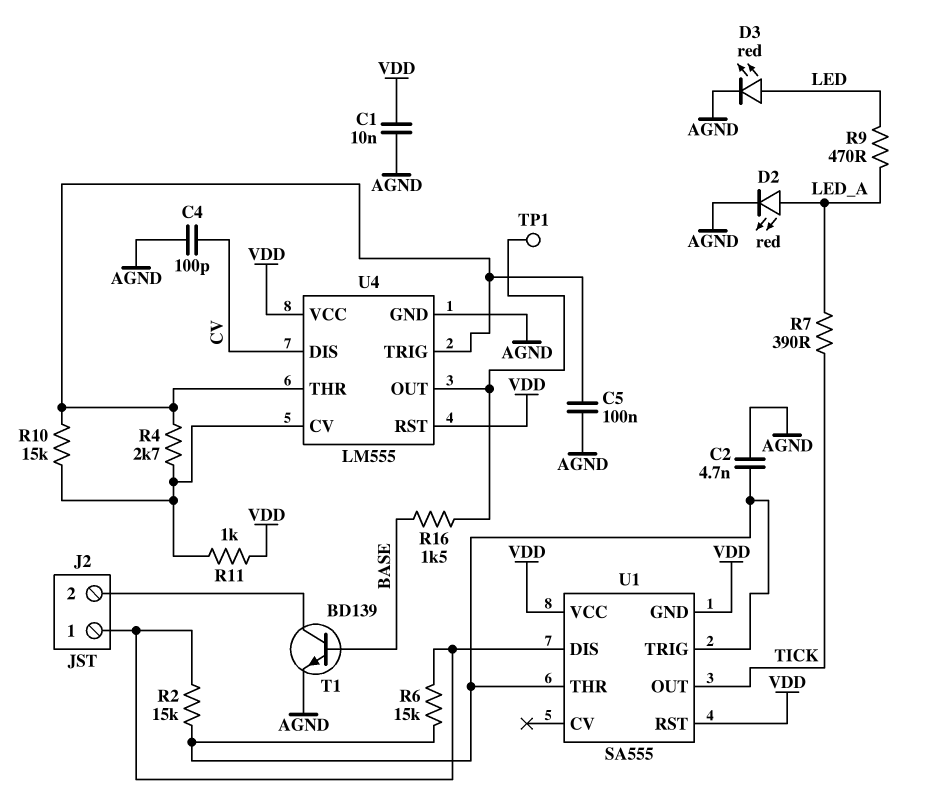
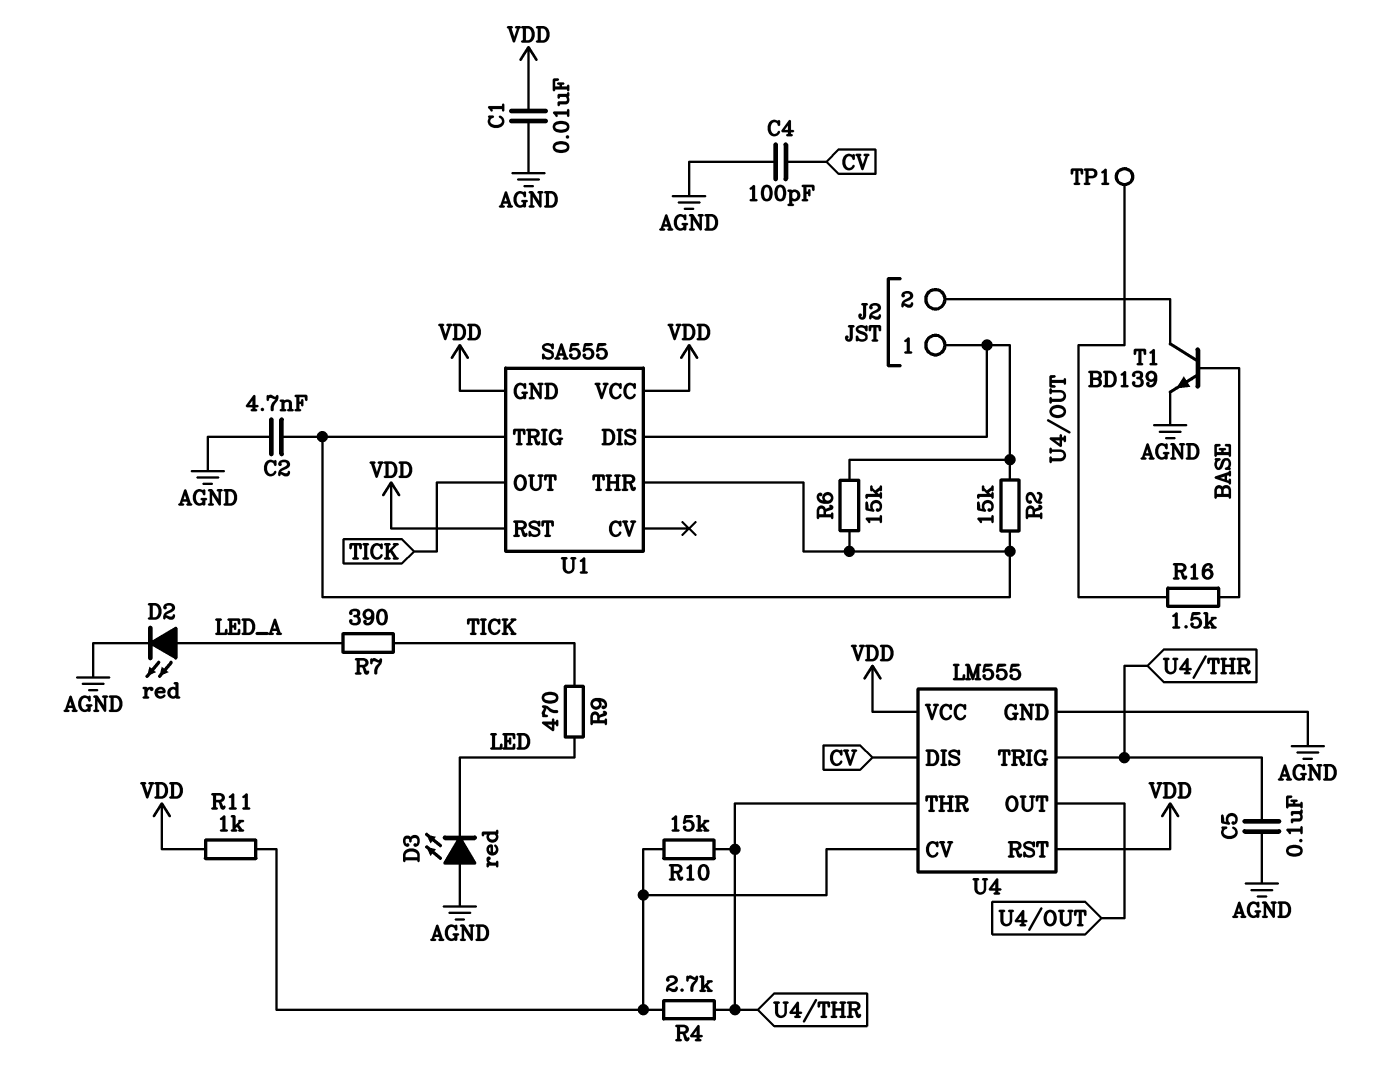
D3: LED red (A LED, K AGND) -> LED red (A AGND, K LED)
R9: 470 (LED, LED_A) -> 470 (LED, TICK)

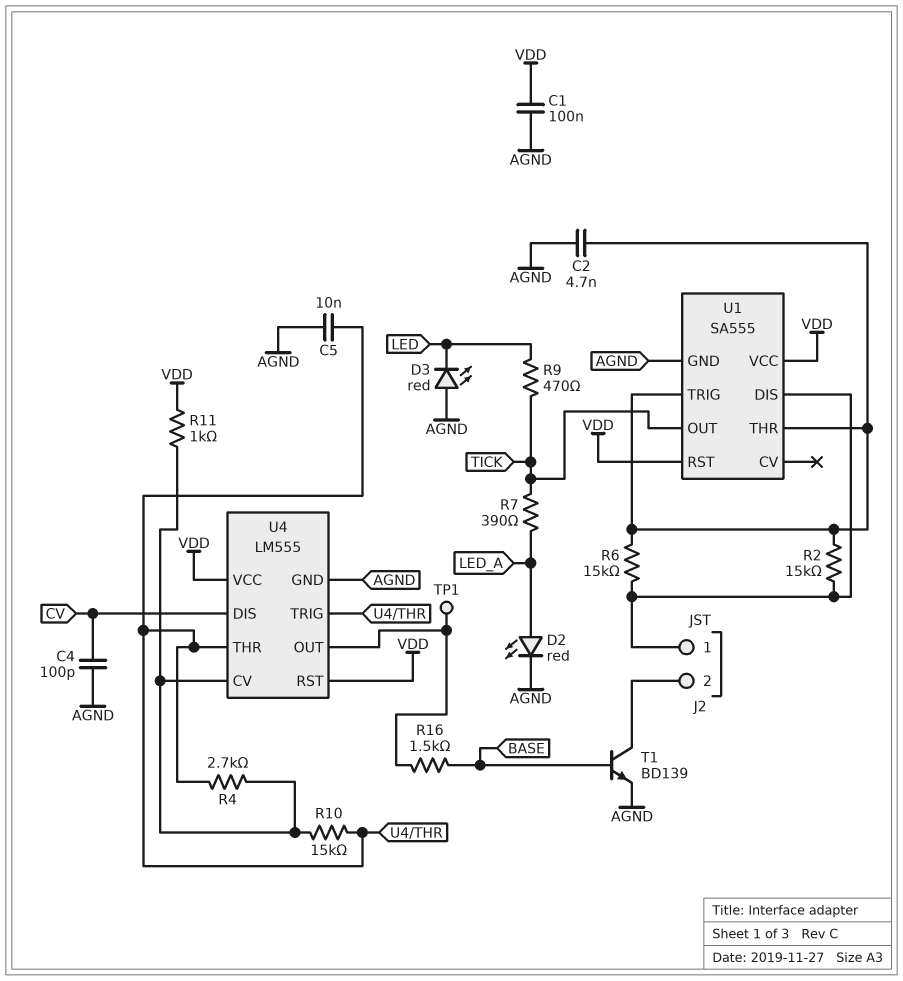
C1: 10nF (AGND, VDD) -> 100nF (AGND, VDD)
C5: 100nF (AGND, U4/THR) -> 10nF (AGND, U4/THR)
U1 pin GND: VDD -> AGND

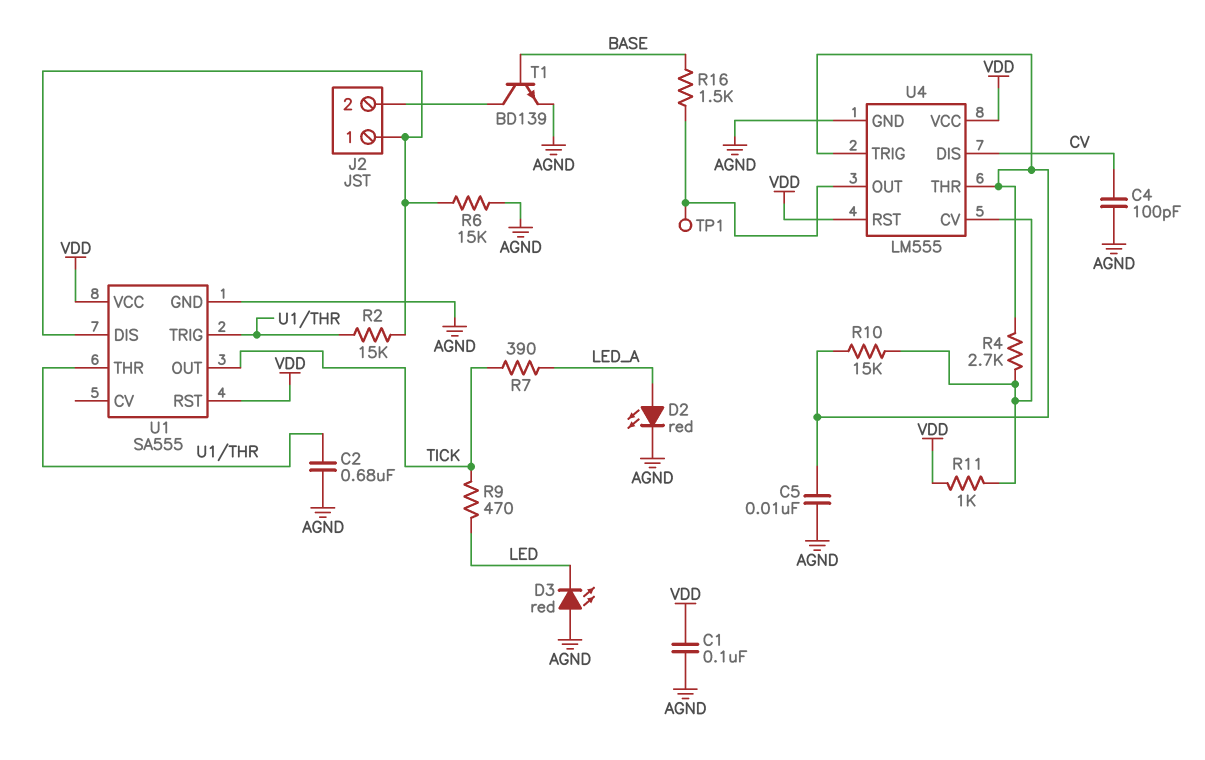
C2: 4.7nF (AGND, U1/THR) -> 680nF (AGND, U1/THR)
R6: 15k (J2/1, U1/THR) -> 15k (AGND, J2/1)

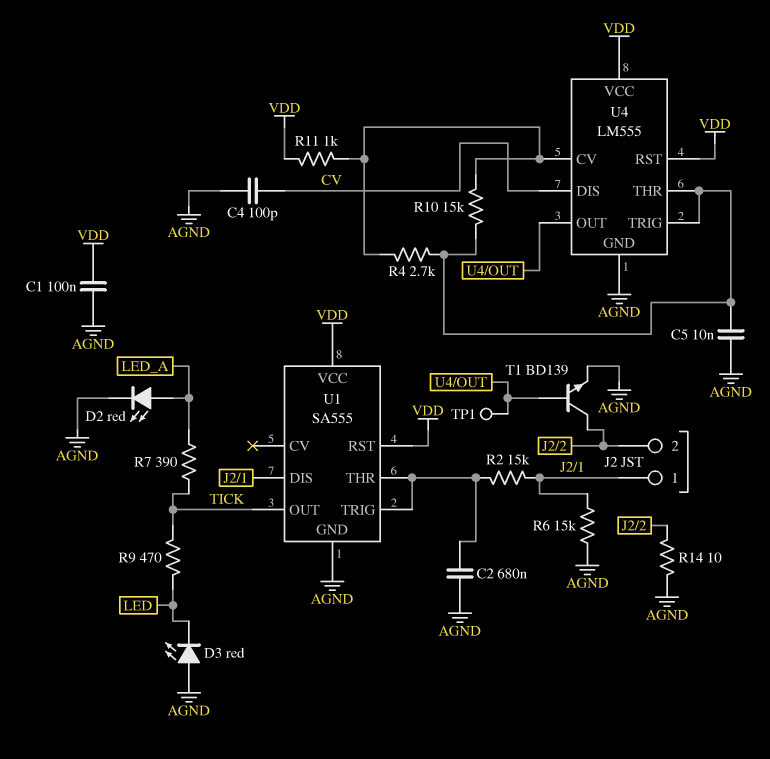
R14: none -> 10 (AGND, J2/2)
R16: 1.5k (BASE, U4/OUT) -> none
T1: NPN BD139 (B BASE, C J2/2, E AGND) -> NPN BD139 (B U4/OUT, C J2/2, E AGND)

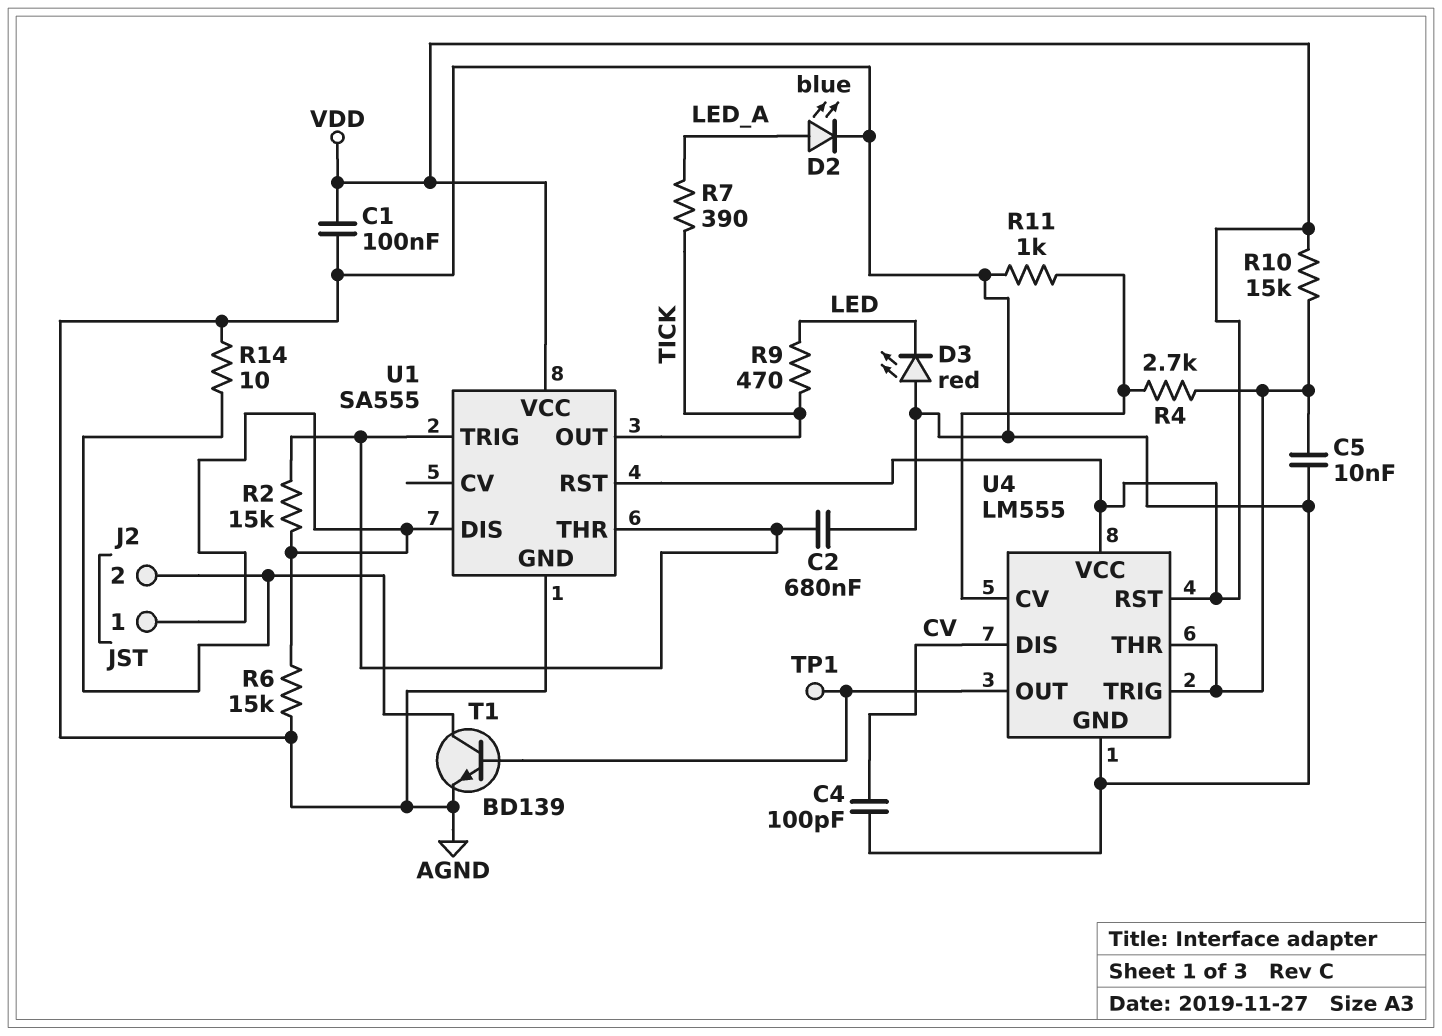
D2: LED red (A LED_A, K AGND) -> LED blue (A LED_A, K AGND)
R10: 15k (U4/CV, U4/THR) -> 15k (U4/THR, VDD)
R11: 1k (U4/CV, VDD) -> 1k (AGND, U4/CV)

